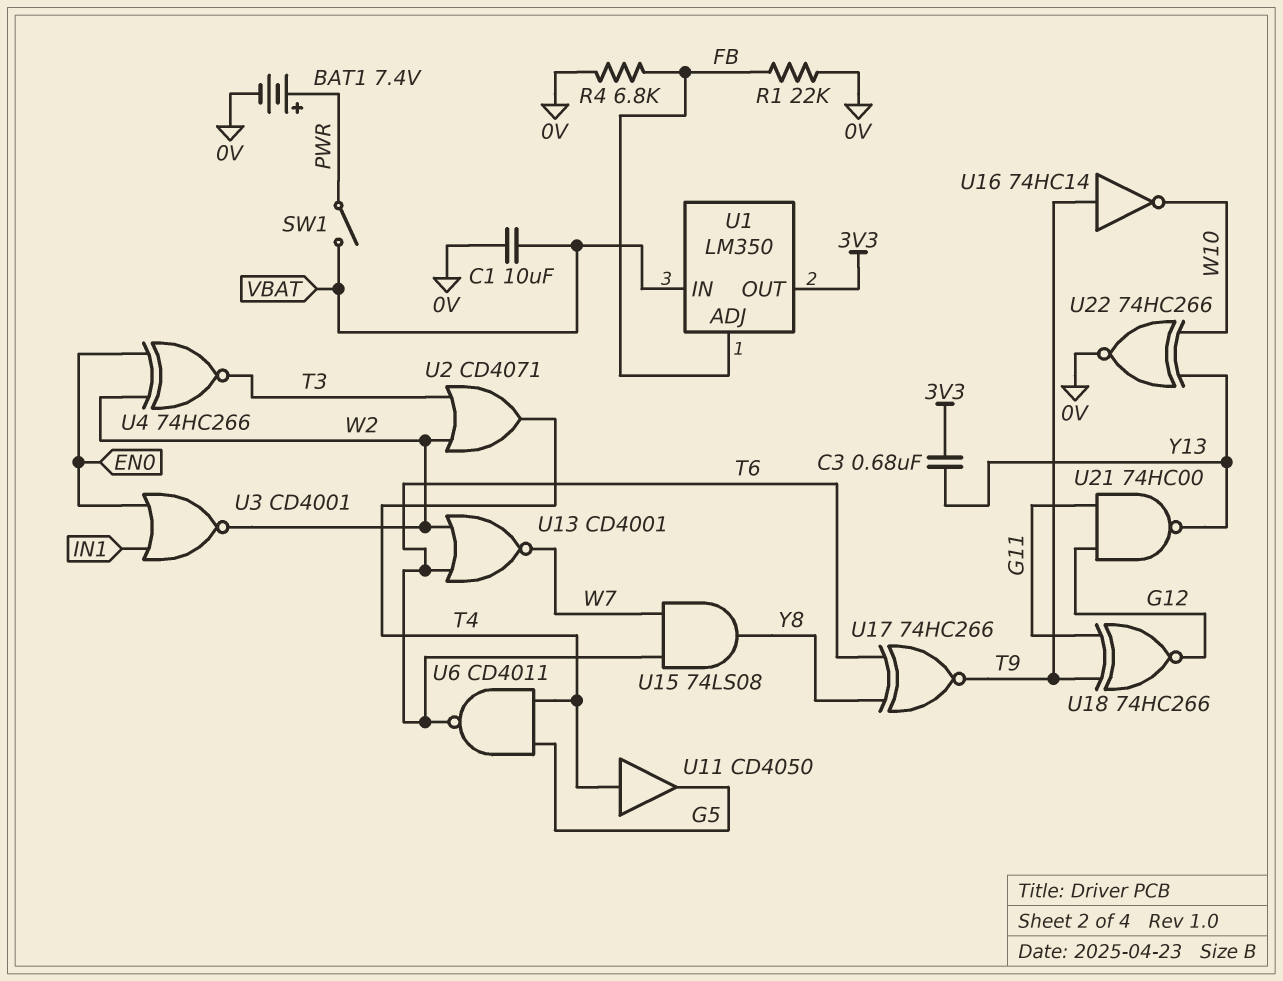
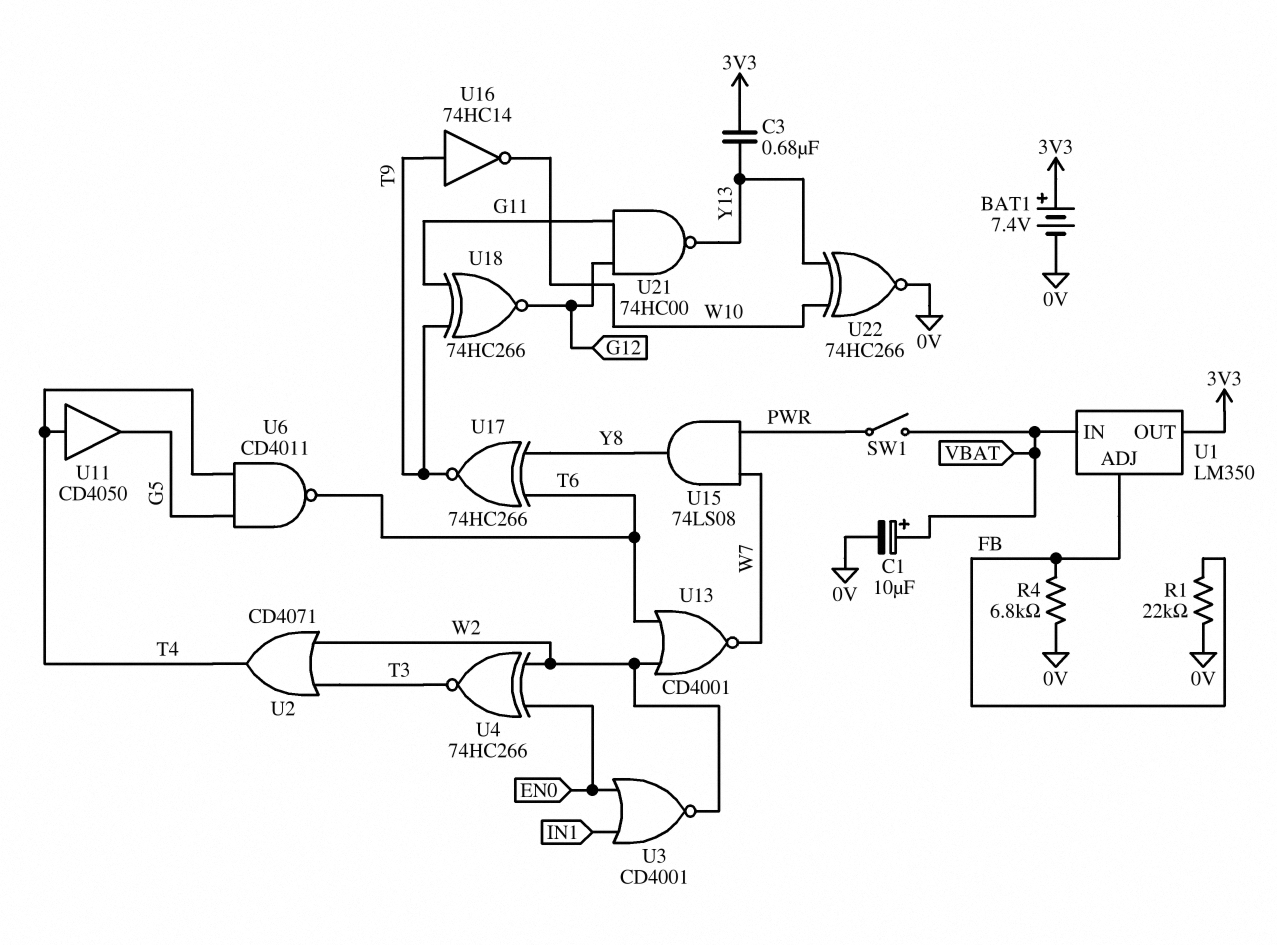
BAT1: 7.4V (plus PWR, minus 0V) -> 7.4V (plus 3V3, minus 0V)
C1: 10uF (0V, VBAT) -> 10uF (plus VBAT, minus 0V)
U15: AND 74LS08 (in T6, in W7, out Y8) -> AND 74LS08 (in PWR, in W7, out Y8)

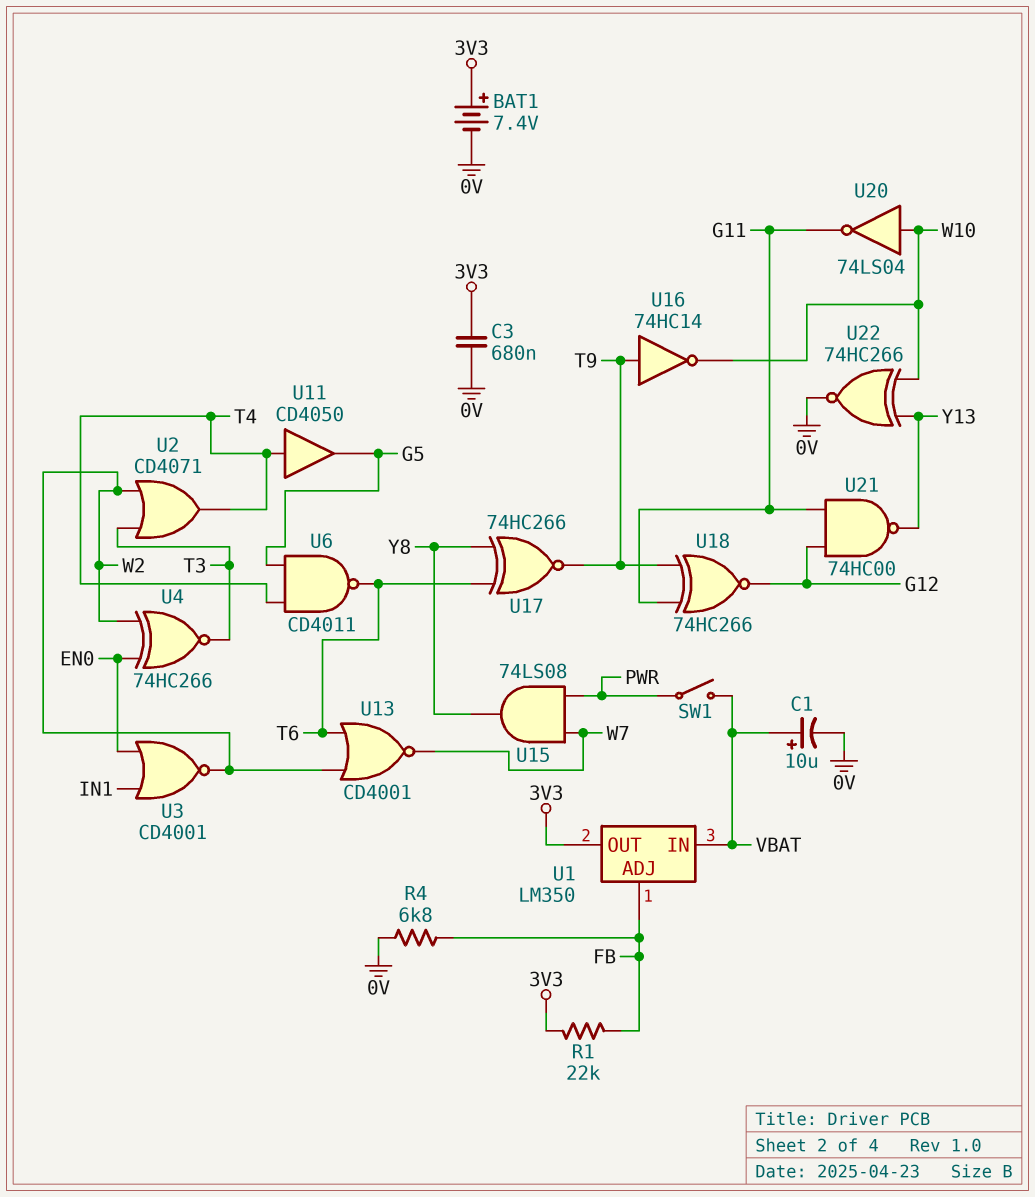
C3: 680nF (3V3, Y13) -> 680nF (0V, 3V3)
R1: 22k (0V, FB) -> 22k (3V3, FB)
U20: none -> NOT 74LS04 (in W10, out G11)

